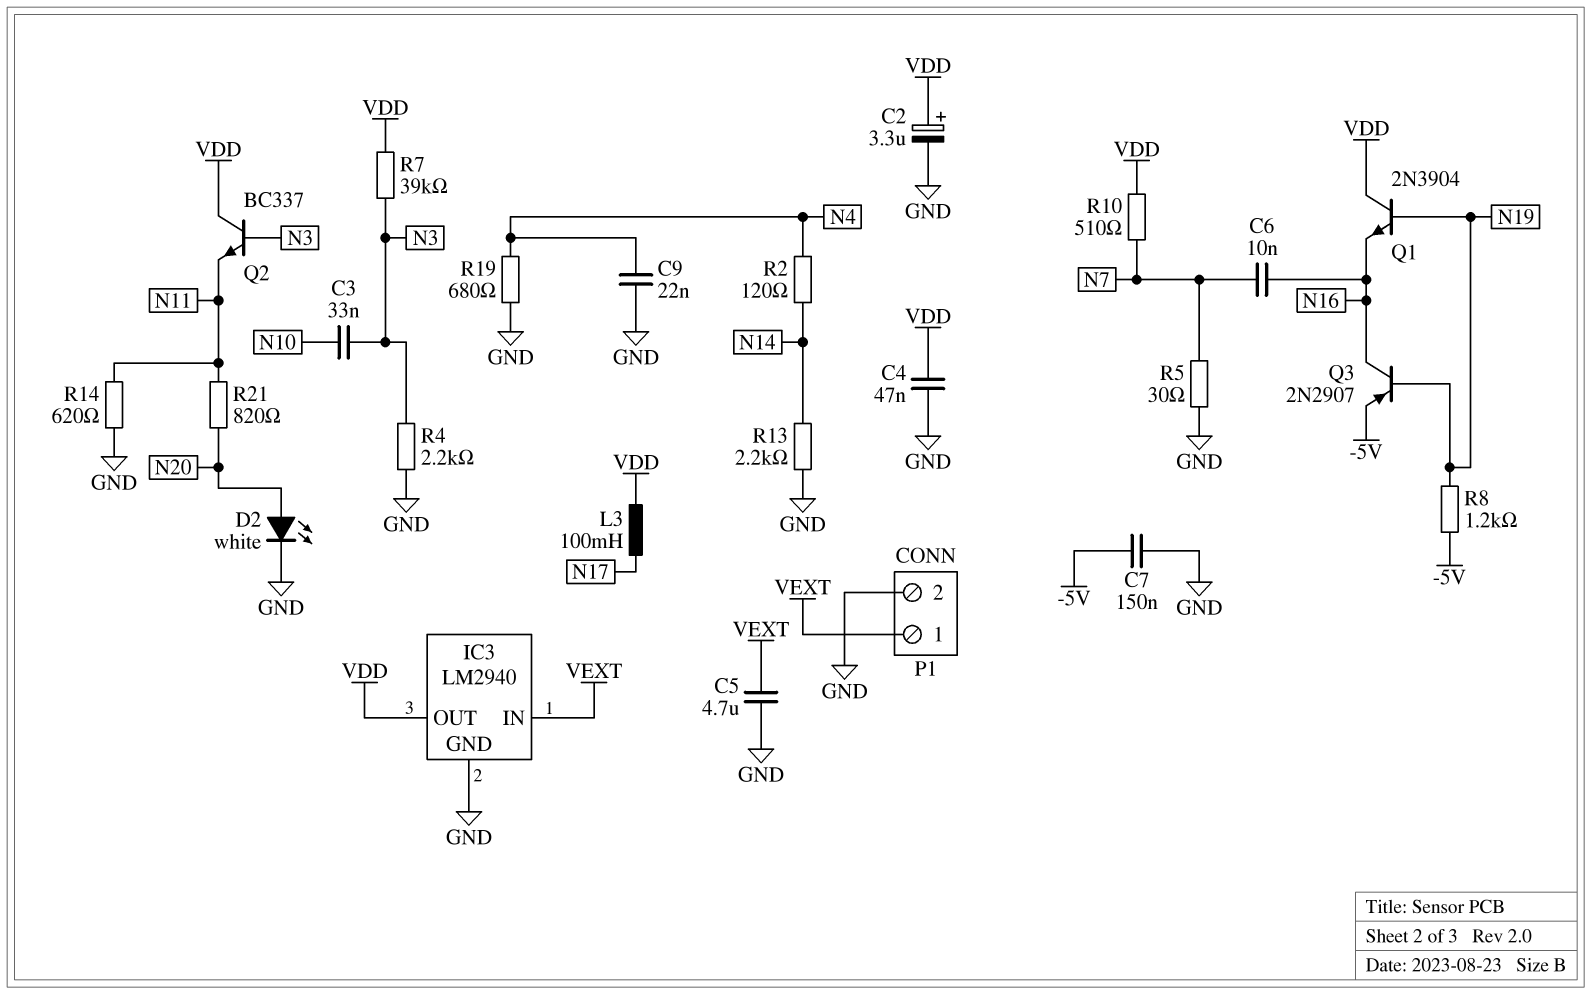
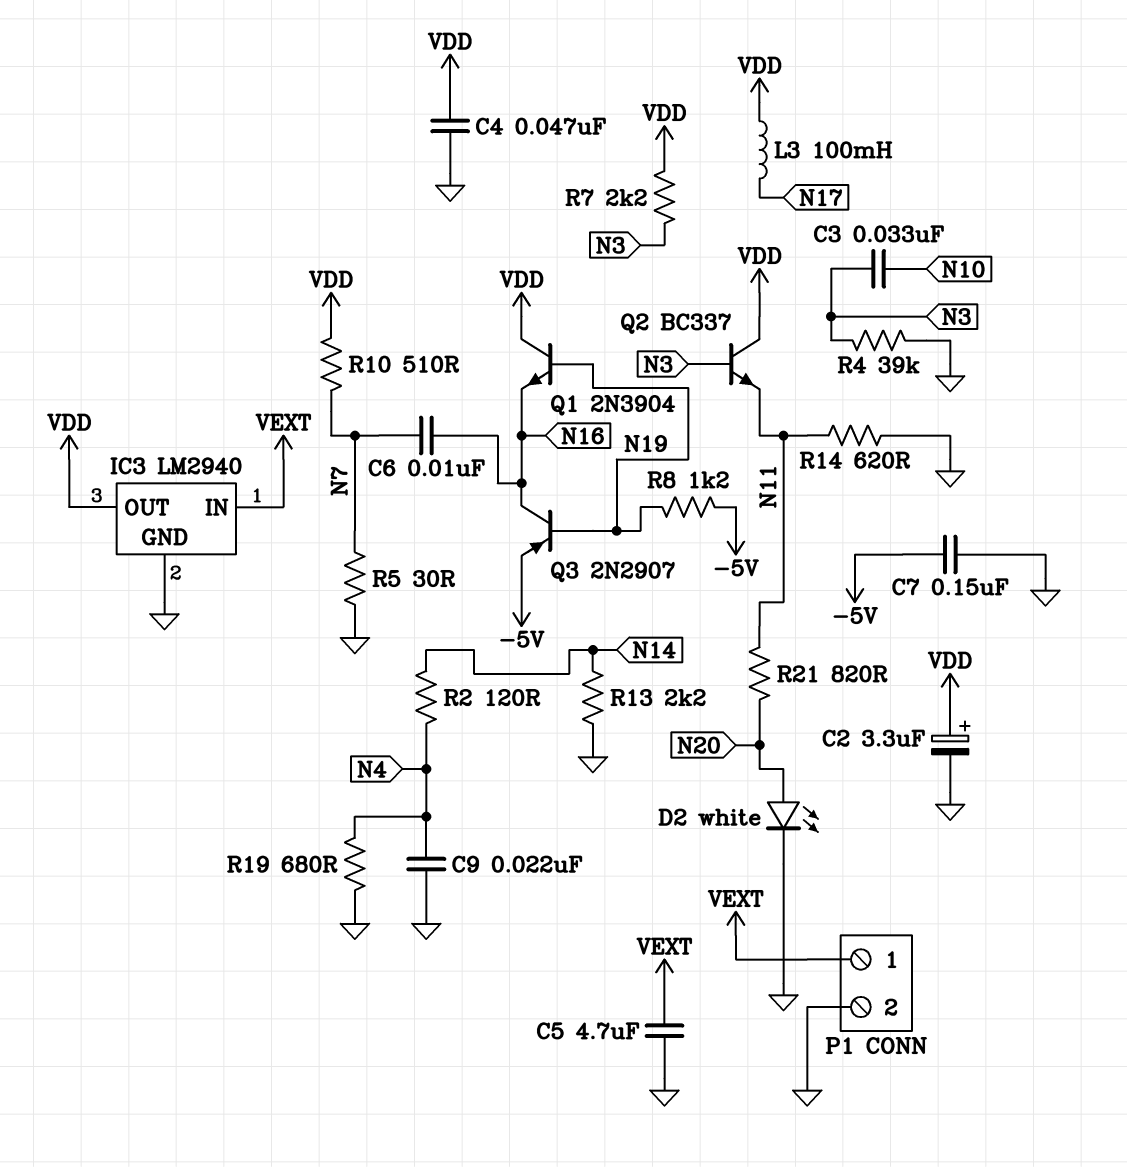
R4: 2.2k (GND, N3) -> 39k (GND, N3)
R7: 39k (N3, VDD) -> 2.2k (N3, VDD)

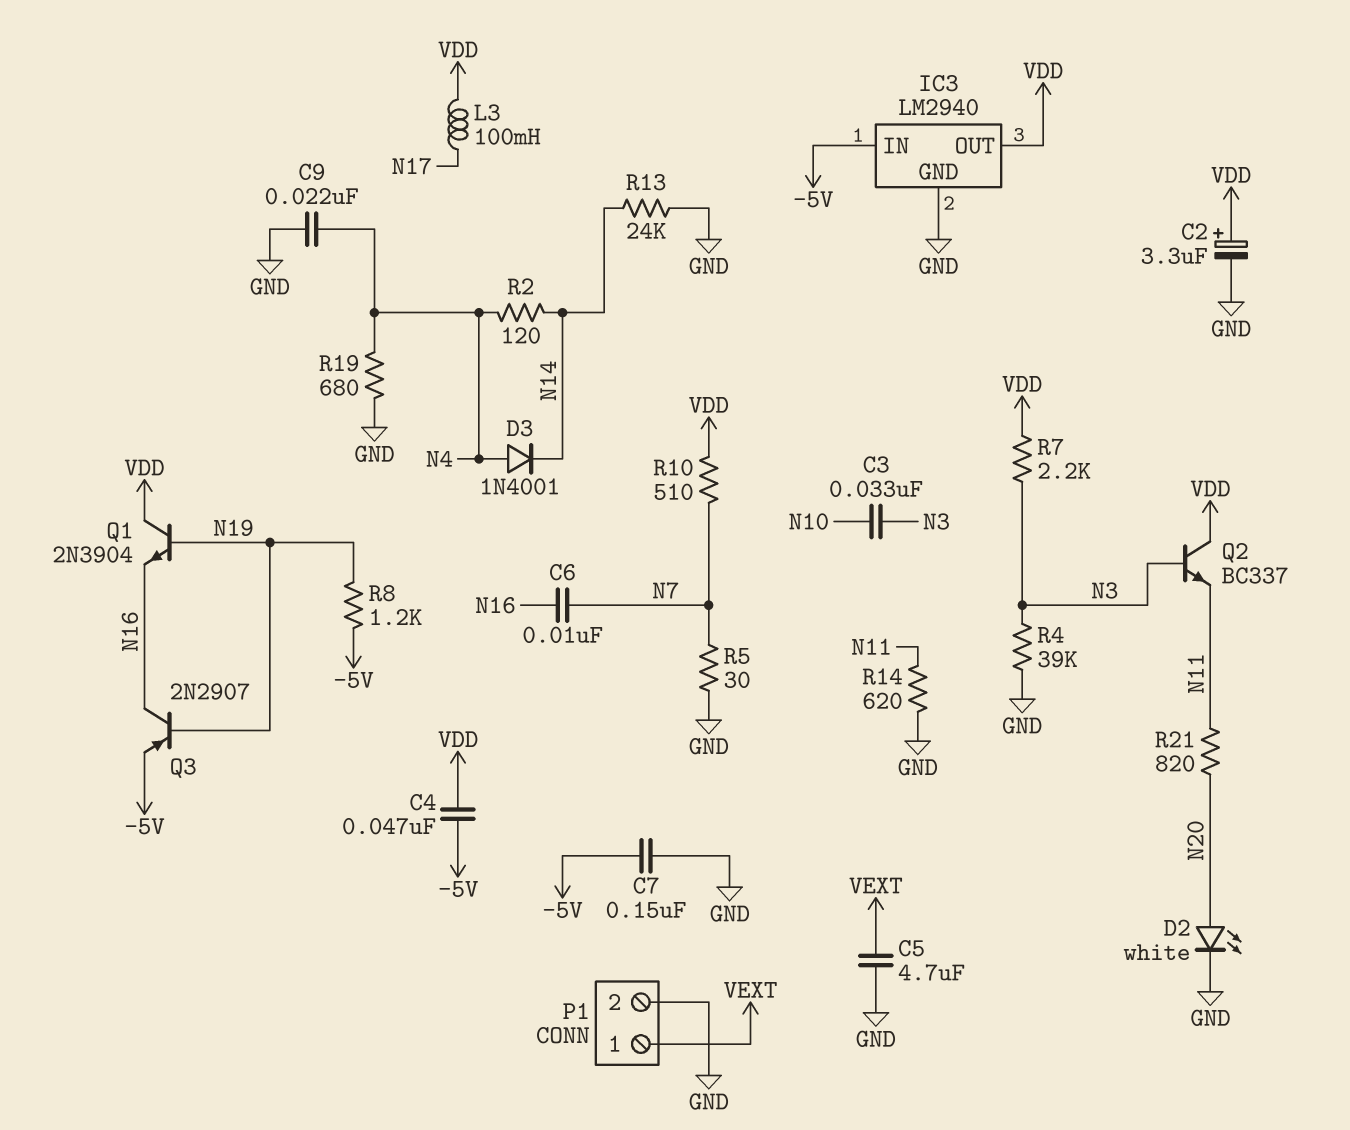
C4: 47nF (GND, VDD) -> 47nF (-5V, VDD)
D3: none -> diode 1N4001 (A N4, K N14)
IC3 pin IN: VEXT -> -5V
R13: 2.2k (GND, N14) -> 24k (GND, N14)

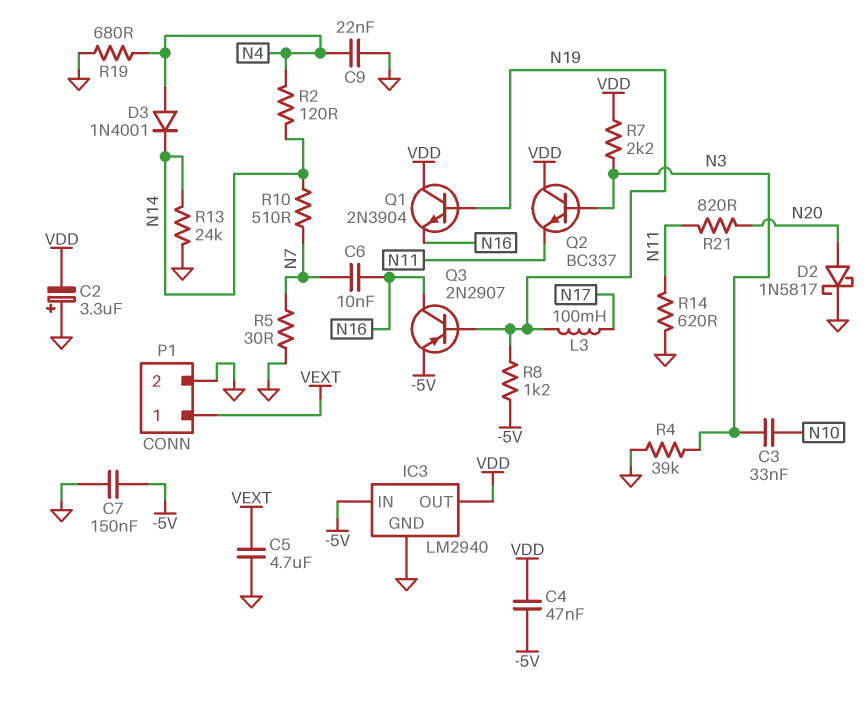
C2: 3.3uF (plus VDD, minus GND) -> 3.3uF (plus GND, minus VDD)
D2: LED white (A N20, K GND) -> schottky 1N5817 (A N20, K GND)
L3: 100mH (N17, VDD) -> 100mH (N17, N19)
R10: 510 (N7, VDD) -> 510 (N7, N14)

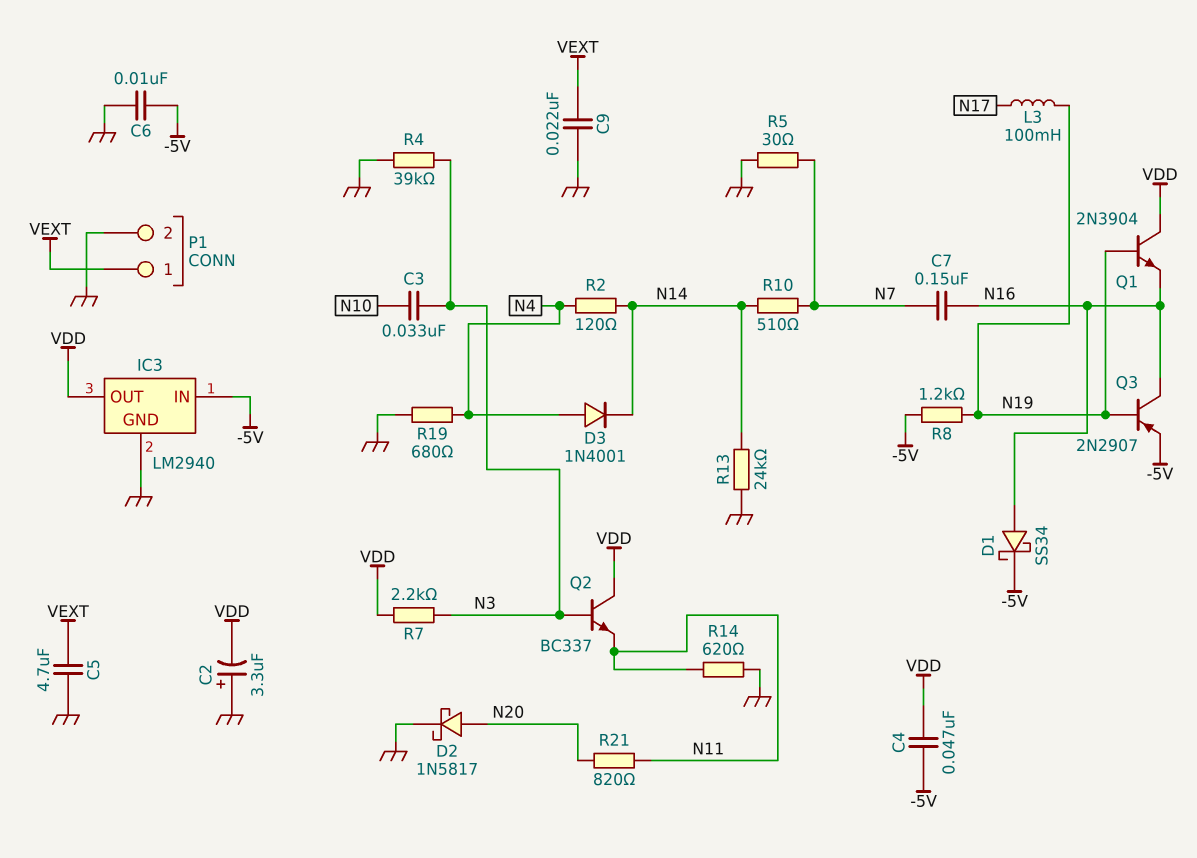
C6: 10nF (N7, N16) -> 10nF (-5V, GND)
C7: 150nF (-5V, GND) -> 150nF (N7, N16)
C9: 22nF (GND, N4) -> 22nF (GND, VEXT)
D1: none -> schottky SS34 (A N16, K -5V)

